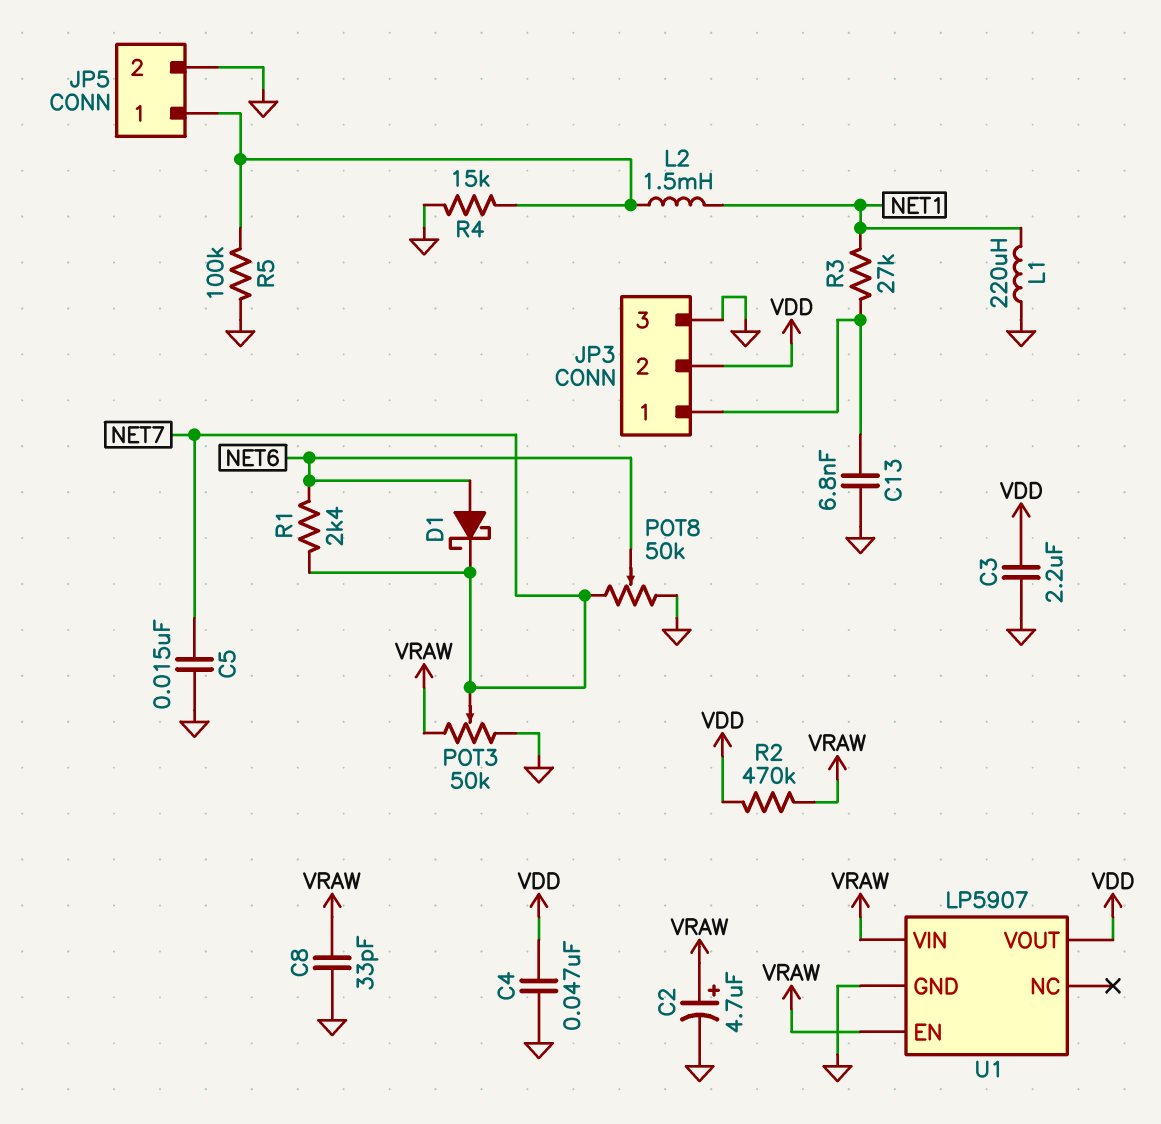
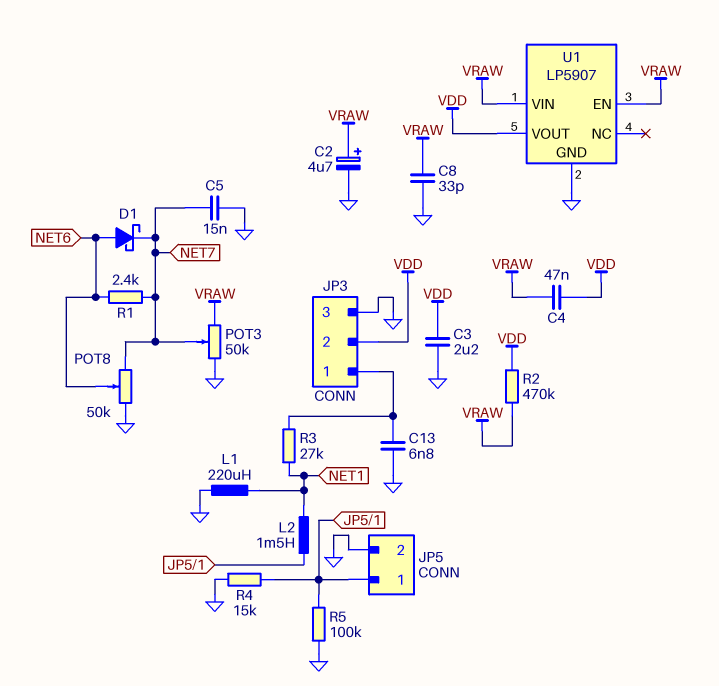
C4: 47nF (GND, VDD) -> 47nF (VDD, VRAW)

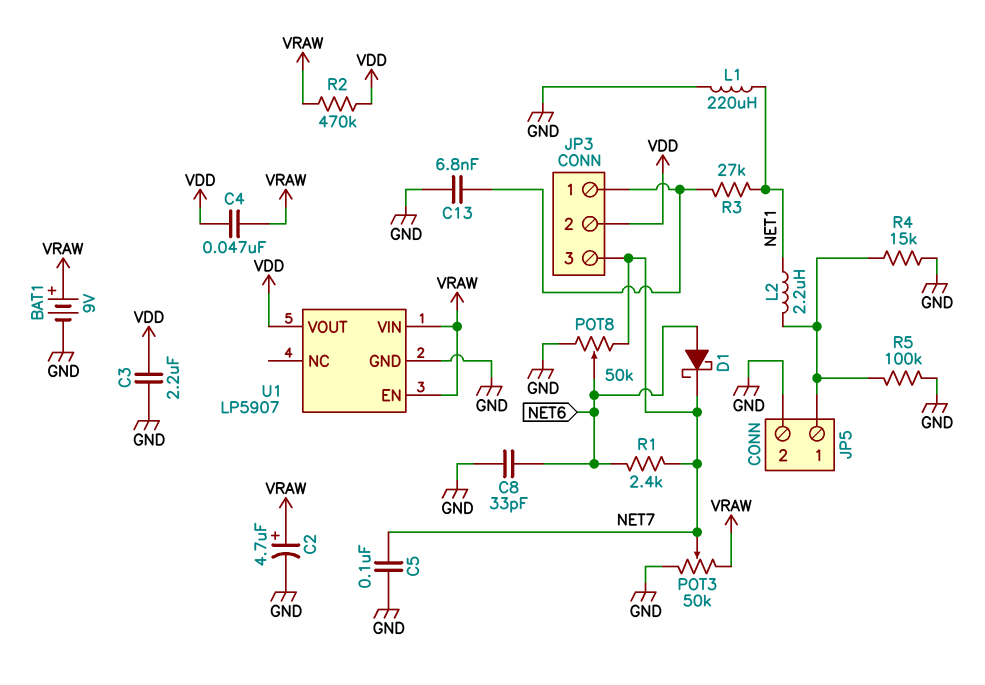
BAT1: none -> 9V (plus VRAW, minus GND)
C5: 15nF (GND, NET7) -> 100nF (GND, NET7)
C8: 33pF (GND, VRAW) -> 33pF (GND, NET6)
JP3 pin 3: GND -> NET7
L2: 1.5mH (JP5/1, NET1) -> 2.2uH (JP5/1, NET1)

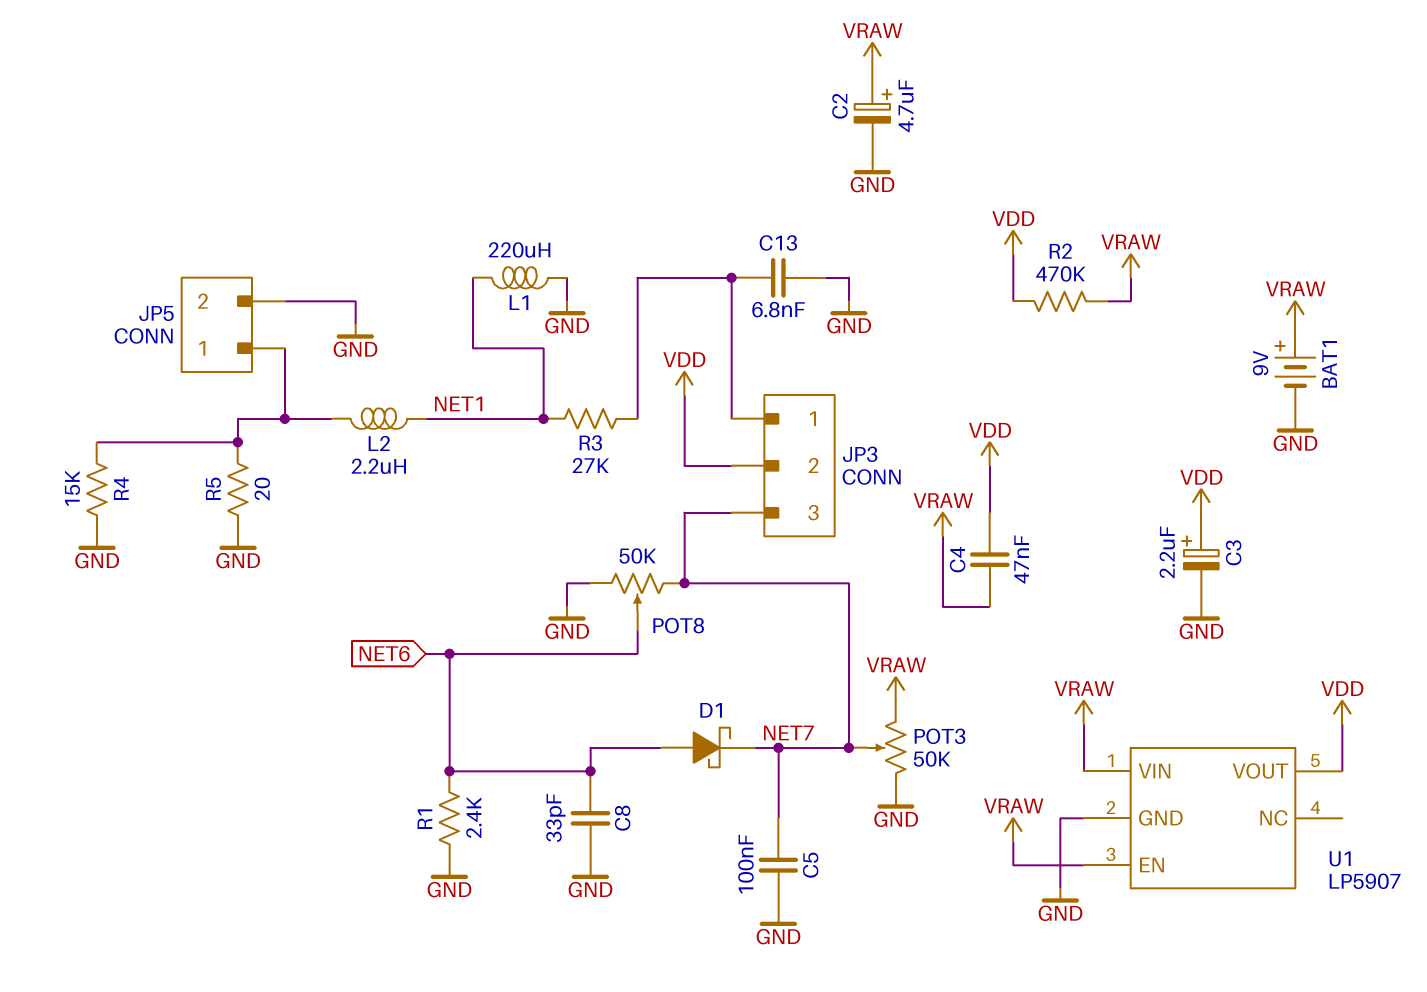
C3: 2.2uF (GND, VDD) -> 2.2uF (plus VDD, minus GND)
R1: 2.4k (NET6, NET7) -> 2.4k (GND, NET6)
R5: 100k (GND, JP5/1) -> 20 (GND, JP5/1)

